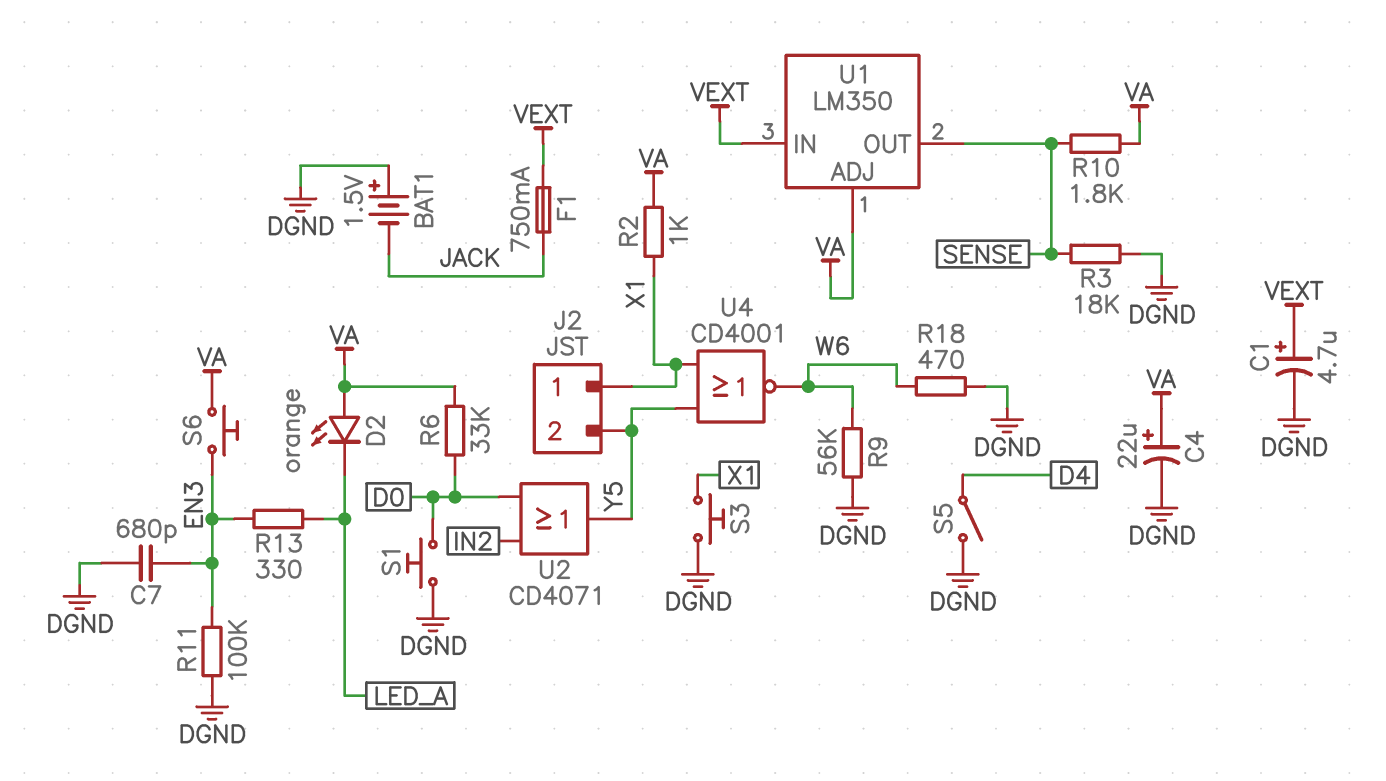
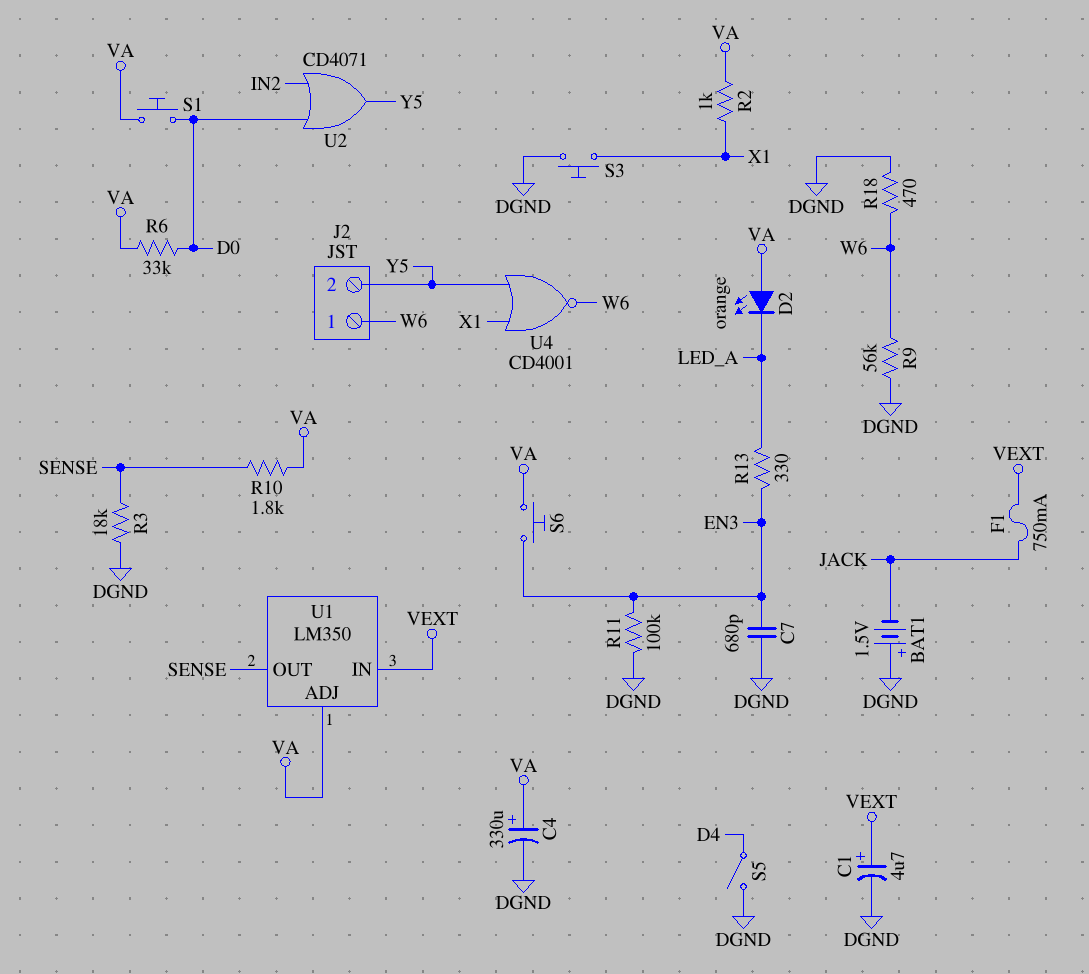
C4: 22uF (plus VA, minus DGND) -> 330uF (plus VA, minus DGND)
J2 pin 1: X1 -> W6
S1: button (D0, DGND) -> button (D0, VA)

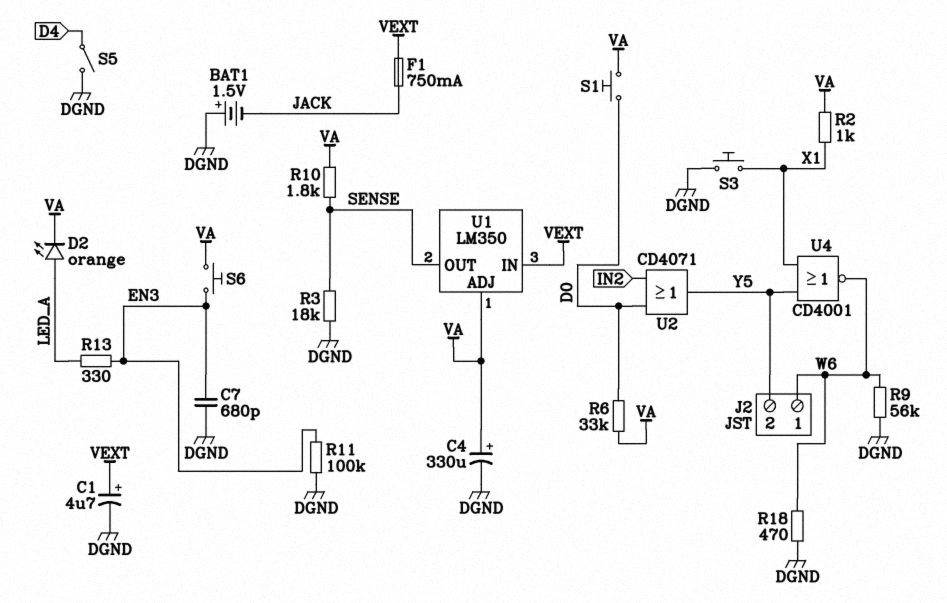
D2: LED orange (A VA, K LED_A) -> LED orange (A LED_A, K VA)

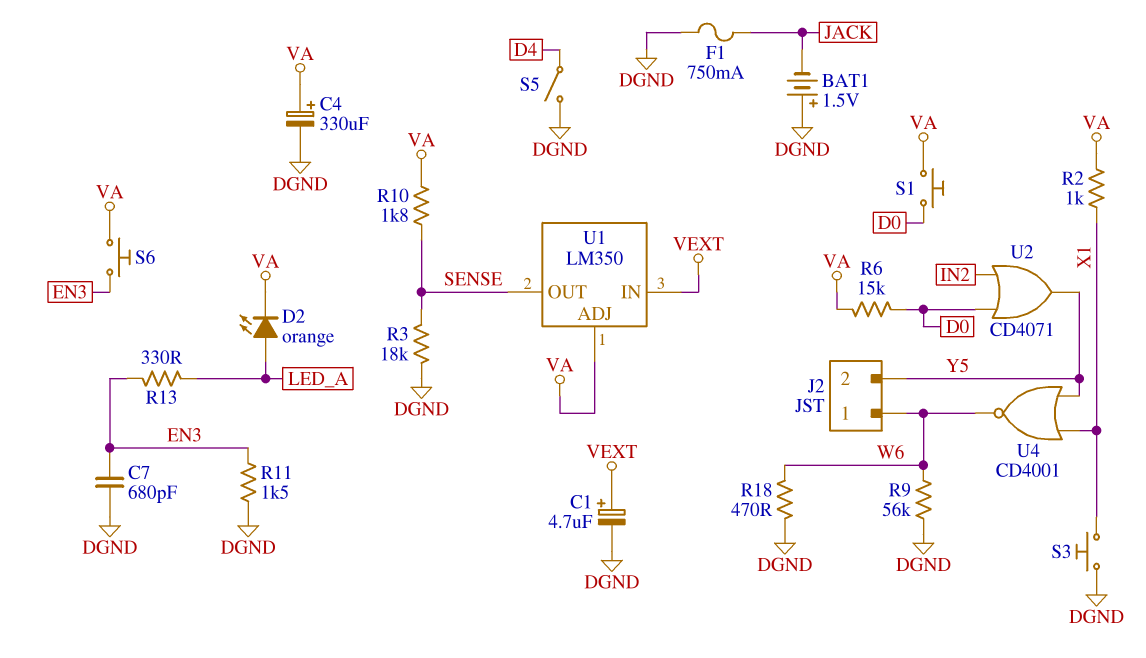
F1: 750mA (JACK, VEXT) -> 750mA (DGND, JACK)
R6: 33k (D0, VA) -> 15k (D0, VA)
R11: 100k (DGND, EN3) -> 1.5k (DGND, EN3)

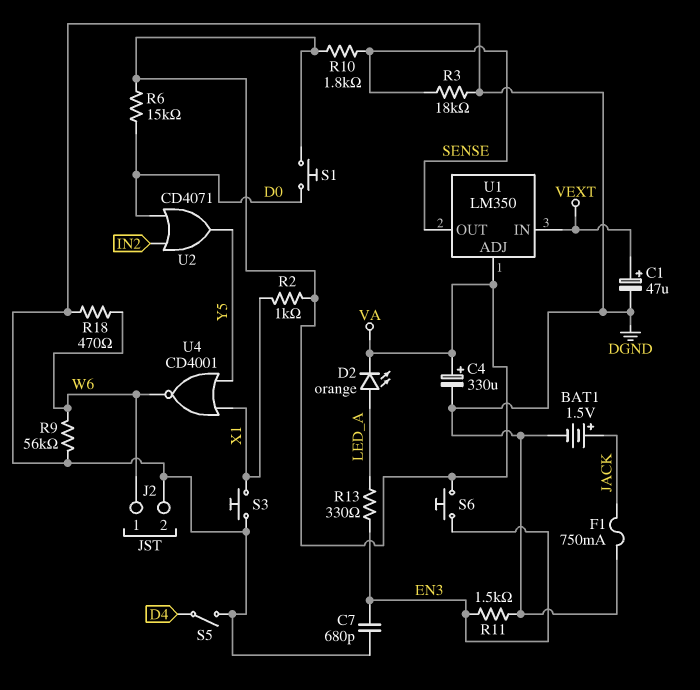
BAT1: 1.5V (plus DGND, minus JACK) -> 1.5V (plus JACK, minus DGND)
C1: 4.7uF (plus VEXT, minus DGND) -> 47uF (plus VEXT, minus DGND)
J2 pin 2: Y5 -> DGND

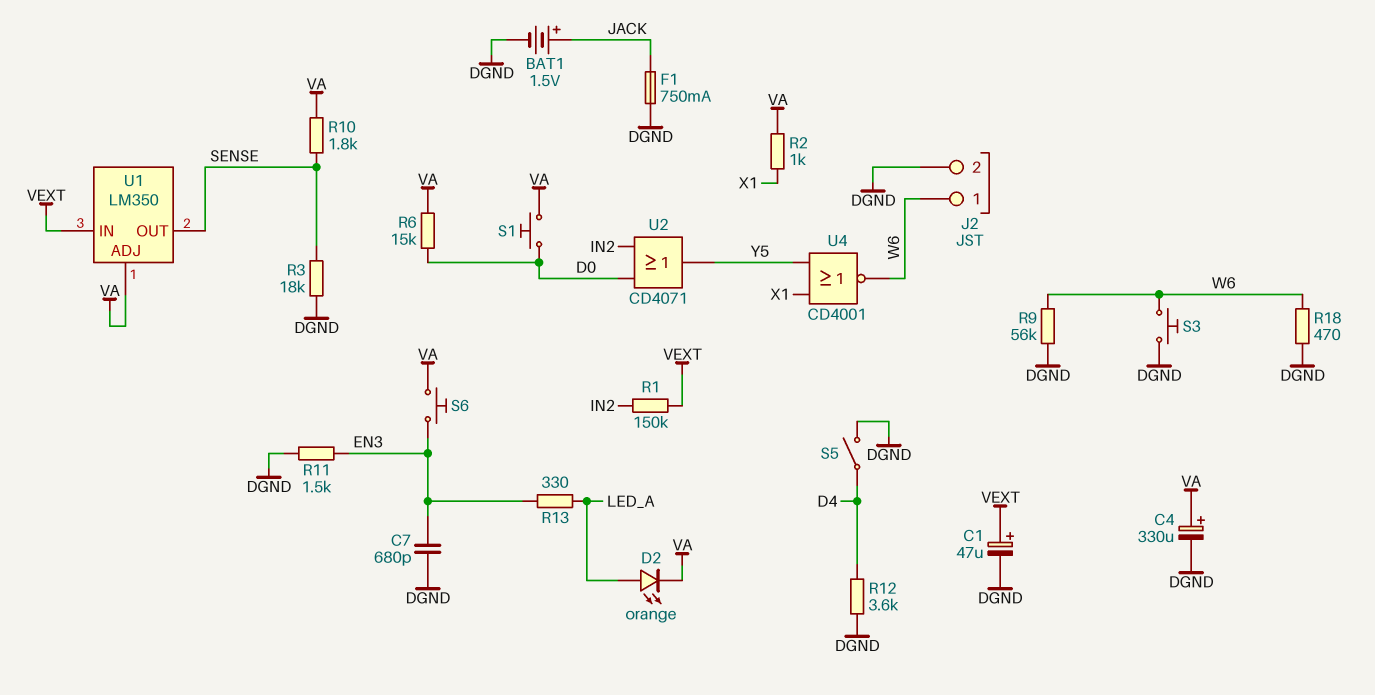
R1: none -> 150k (IN2, VEXT)
R12: none -> 3.6k (D4, DGND)
S3: button (DGND, X1) -> button (DGND, W6)

